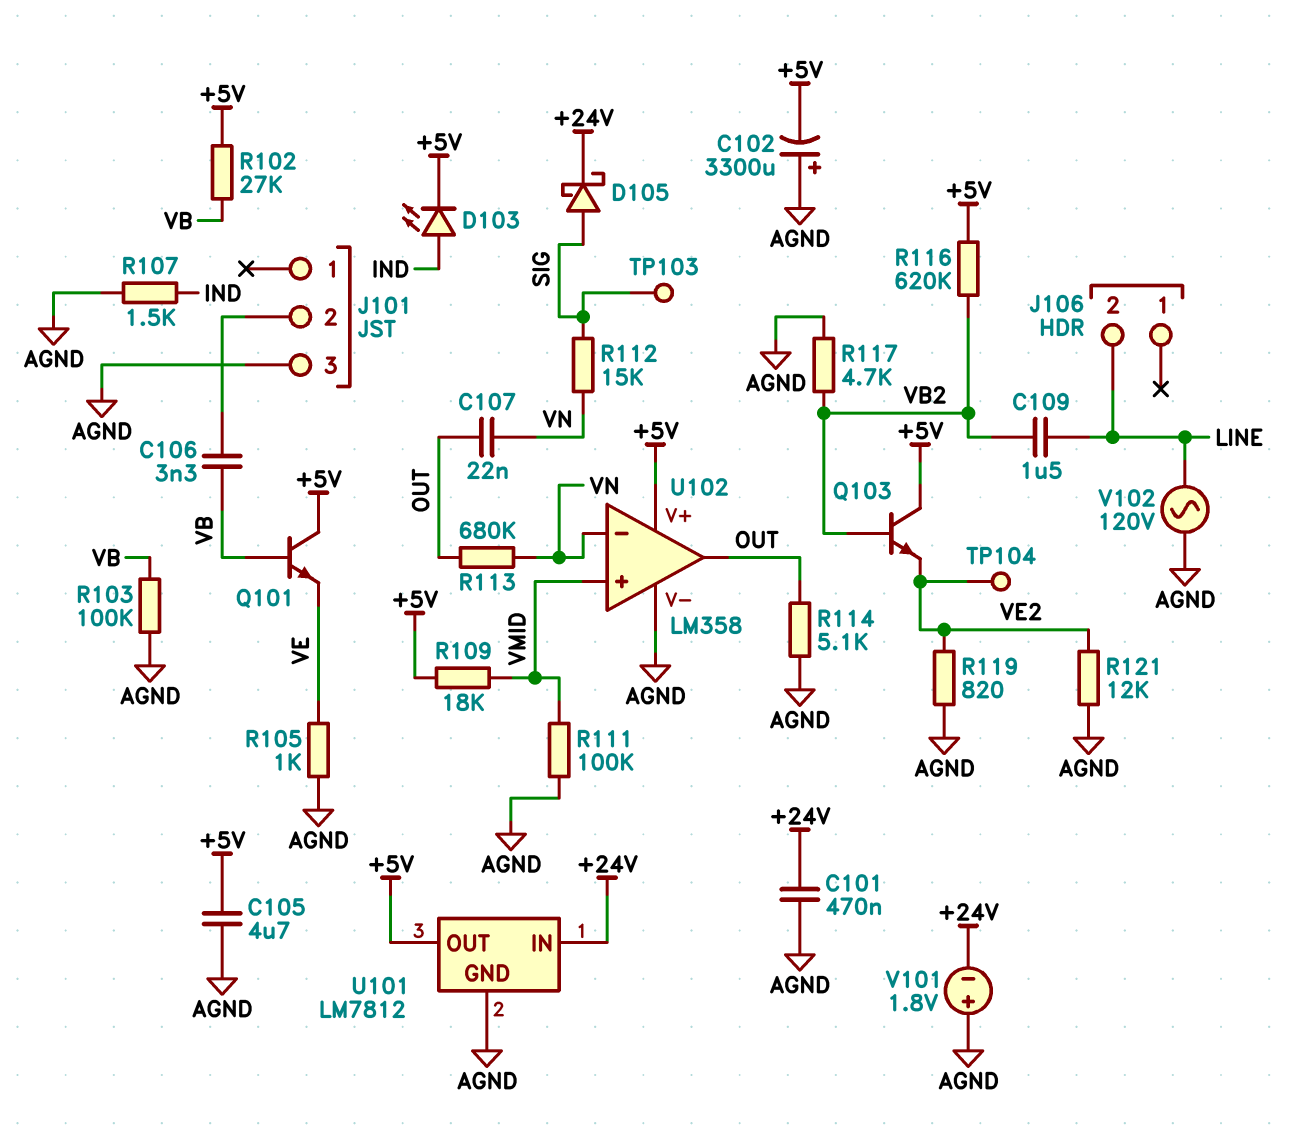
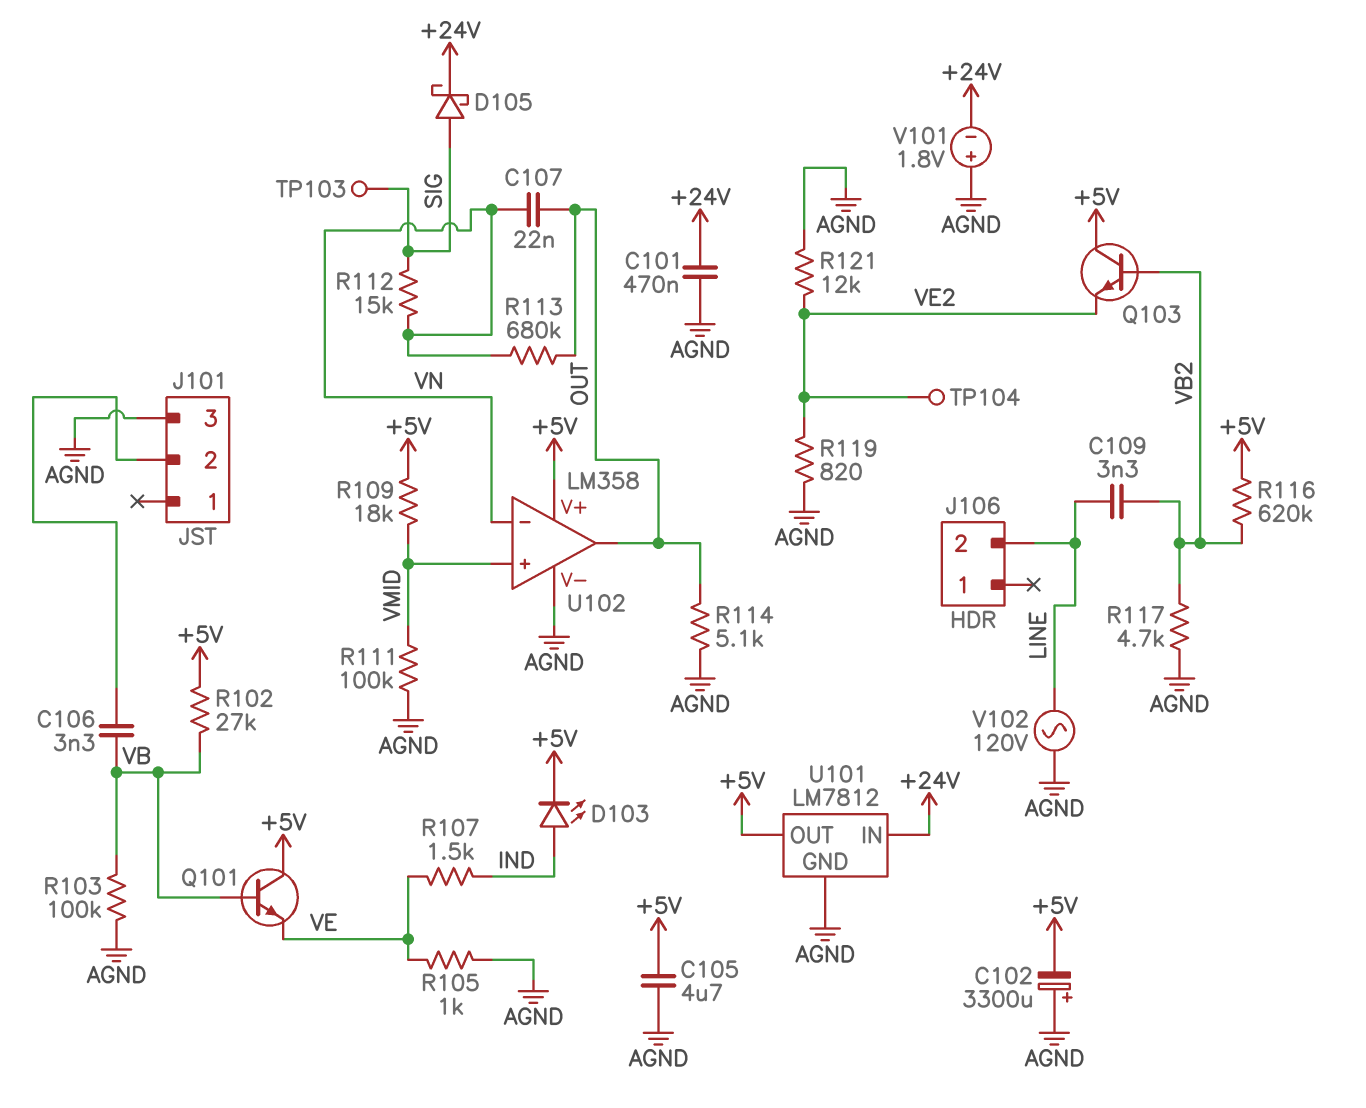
C109: 1.5uF (LINE, VB2) -> 3.3nF (LINE, VB2)
R107: 1.5k (AGND, IND) -> 1.5k (IND, VE)

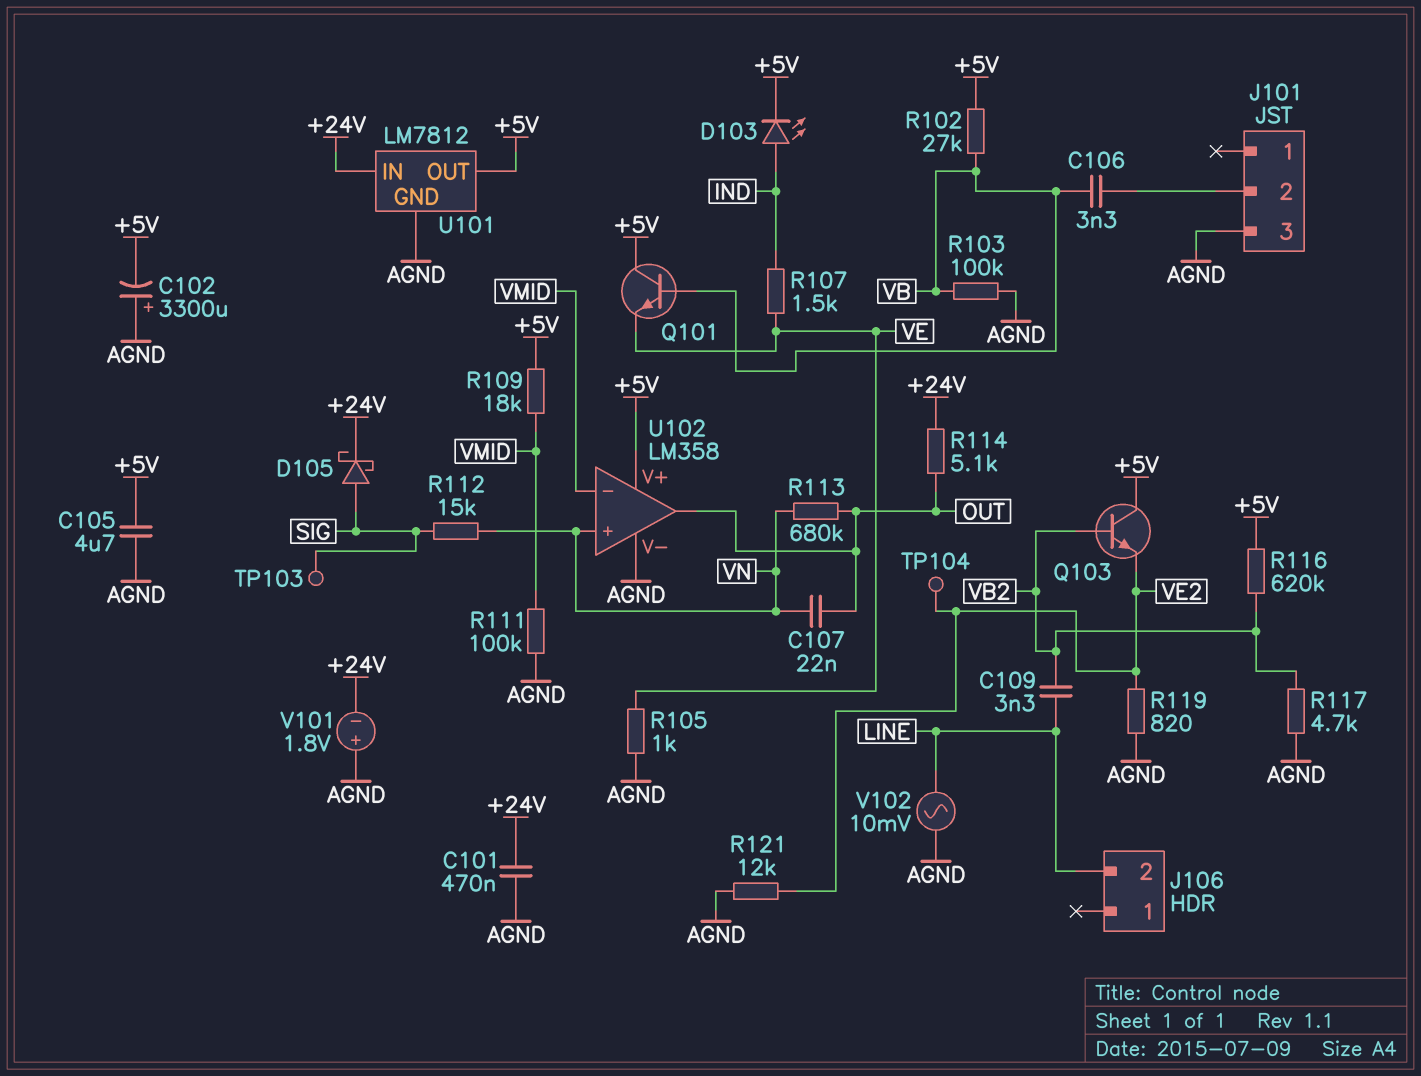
R114: 5.1k (AGND, OUT) -> 5.1k (+24V, OUT)
U102 pin in+: VMID -> VN
U102 pin in-: VN -> VMID
V102: AC 120V (AGND, LINE) -> AC 10mV (AGND, LINE)

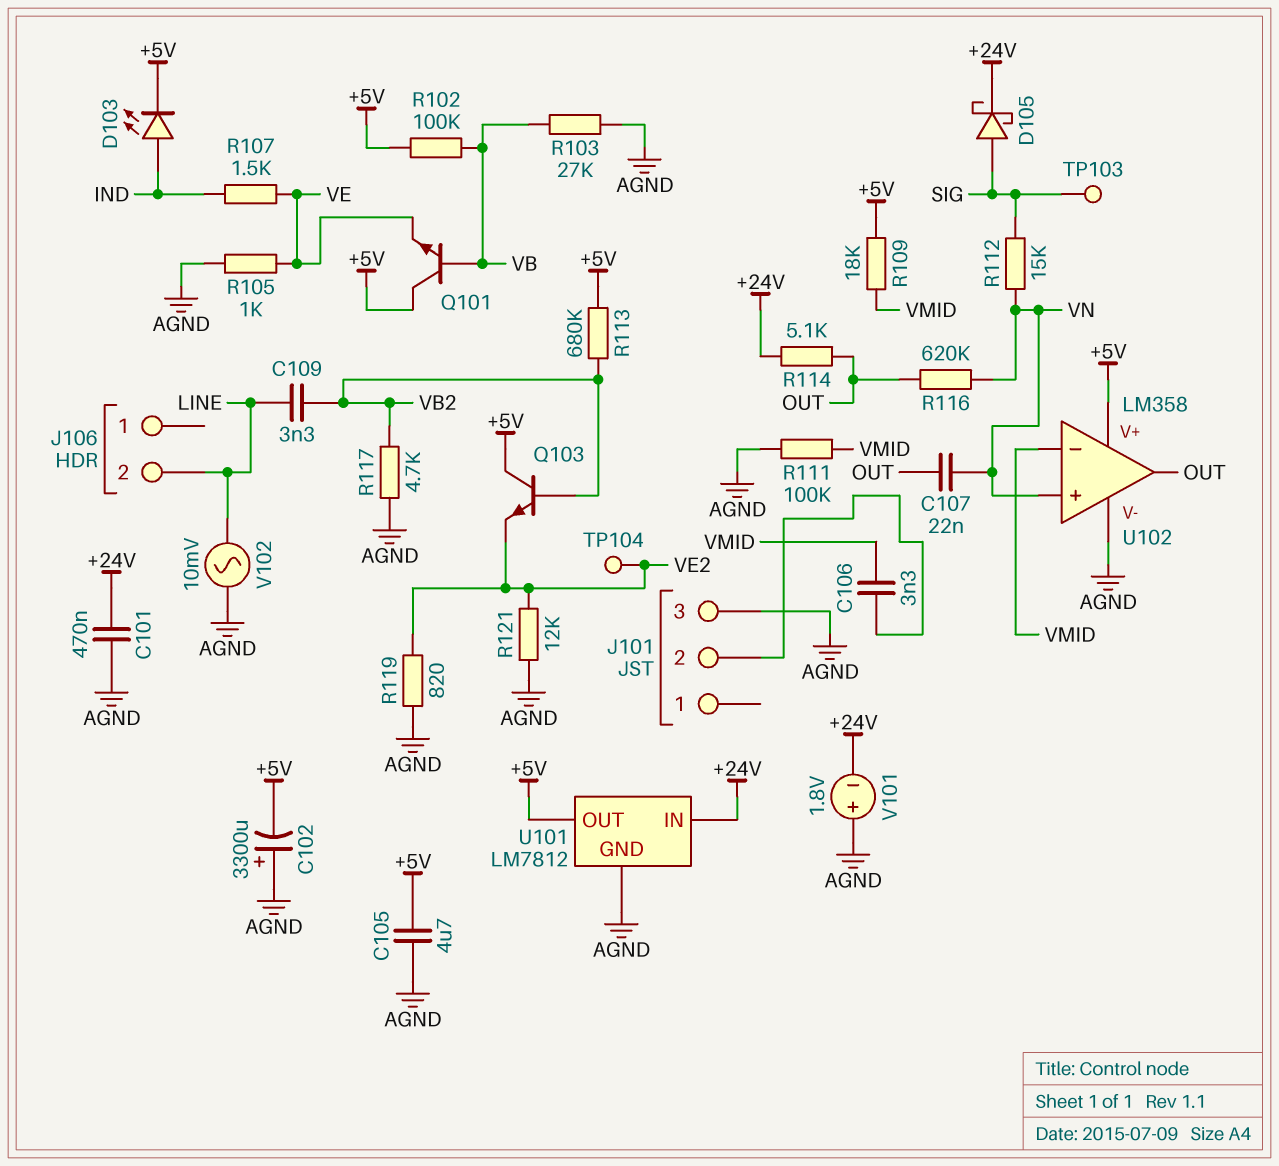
C106: 3.3nF (J101/2, VB) -> 3.3nF (J101/2, VMID)
R102: 27k (+5V, VB) -> 100k (+5V, VB)
R103: 100k (AGND, VB) -> 27k (AGND, VB)
R113: 680k (OUT, VN) -> 680k (+5V, VB2)
R116: 620k (+5V, VB2) -> 620k (OUT, VN)

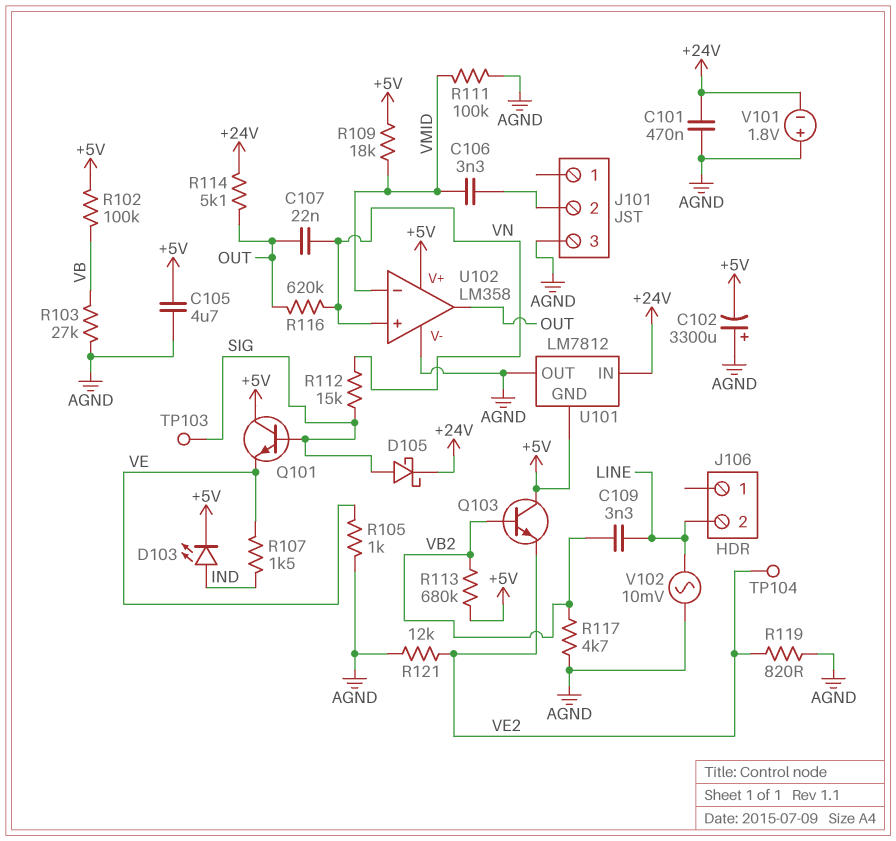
Q101: NPN (B VB, C +5V, E VE) -> NPN (B SIG, C +5V, E VE)
U101 pin GND: AGND -> +5V
U101 pin OUT: +5V -> AGND

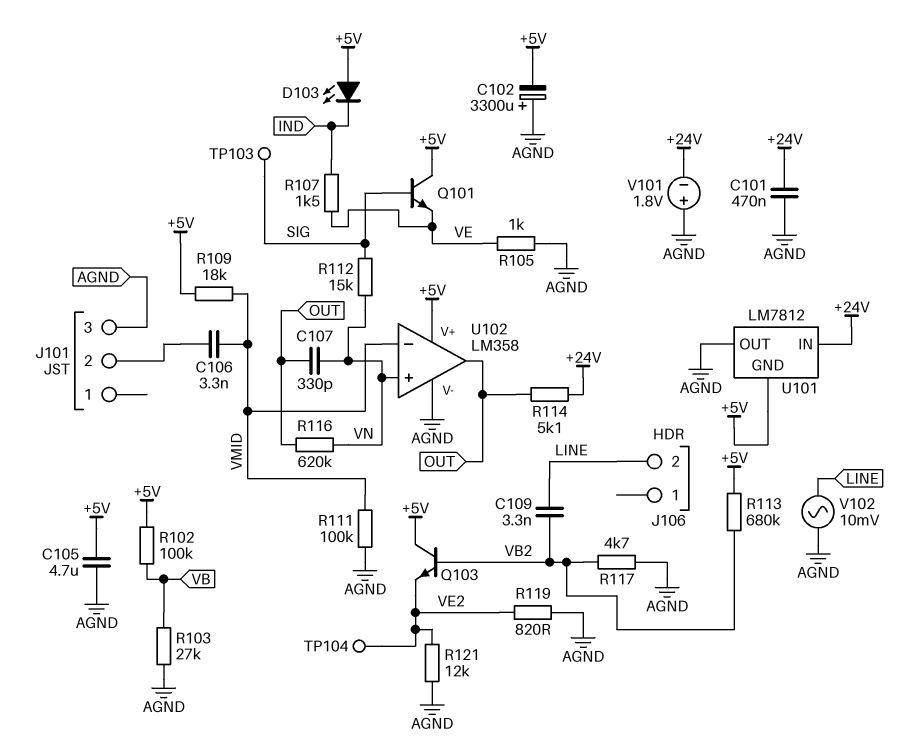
C107: 22nF (OUT, VN) -> 330pF (OUT, VN)
D103: LED (A IND, K +5V) -> LED (A +5V, K IND)
D105: schottky (A SIG, K +24V) -> none

